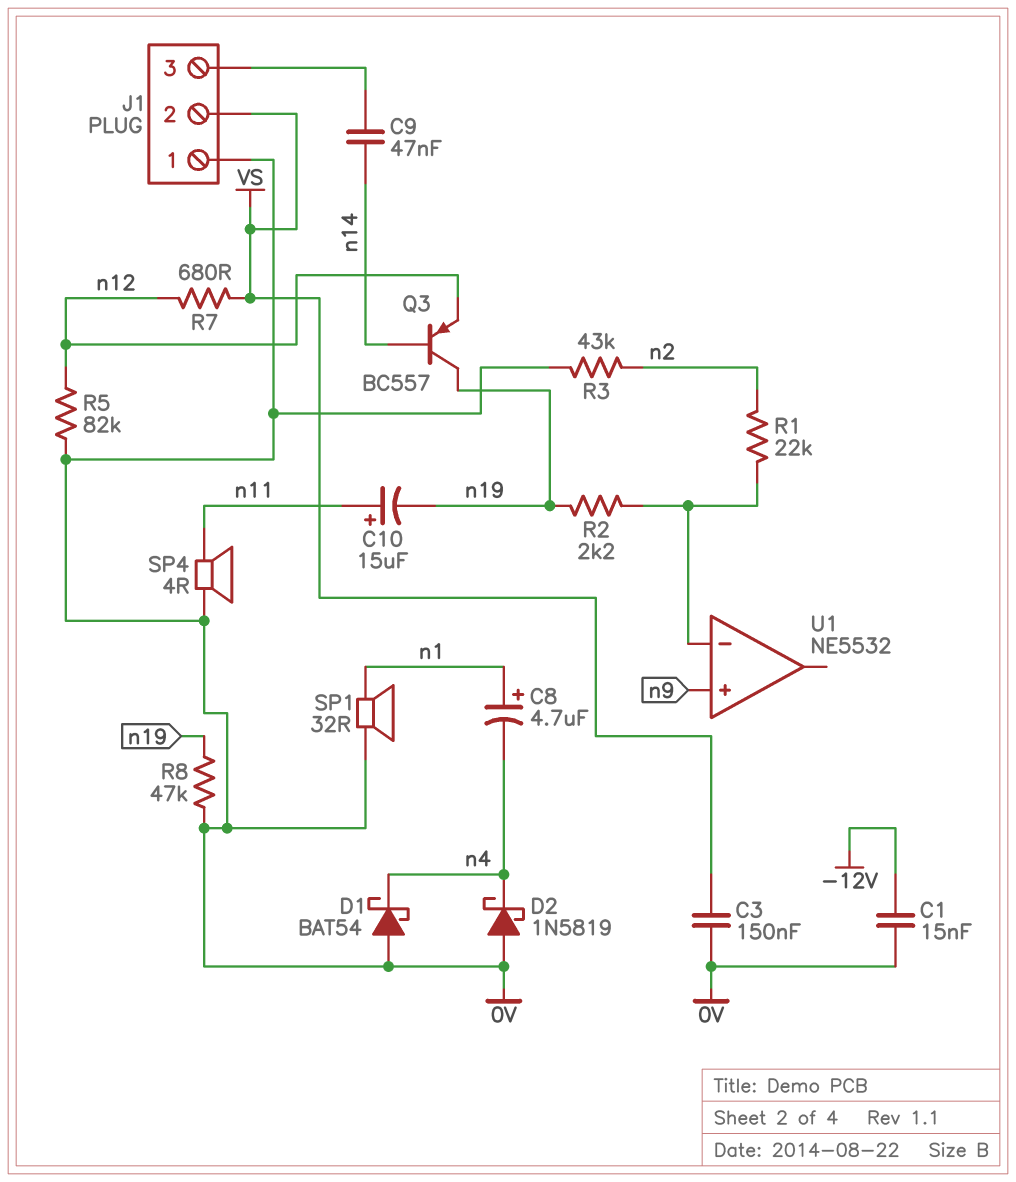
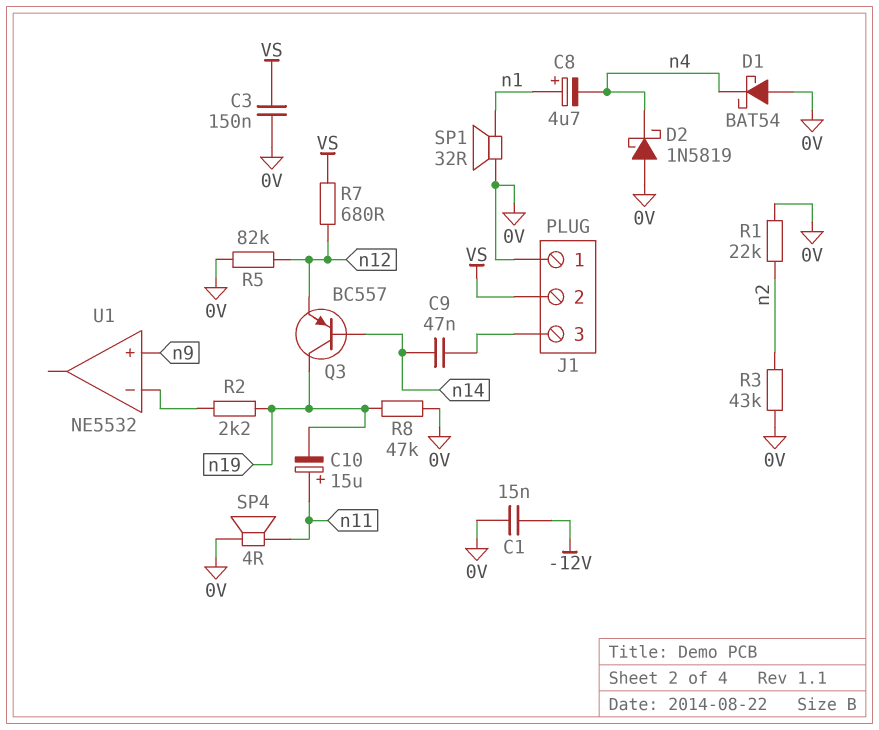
R1: 22k (U1/in-, n2) -> 22k (0V, n2)

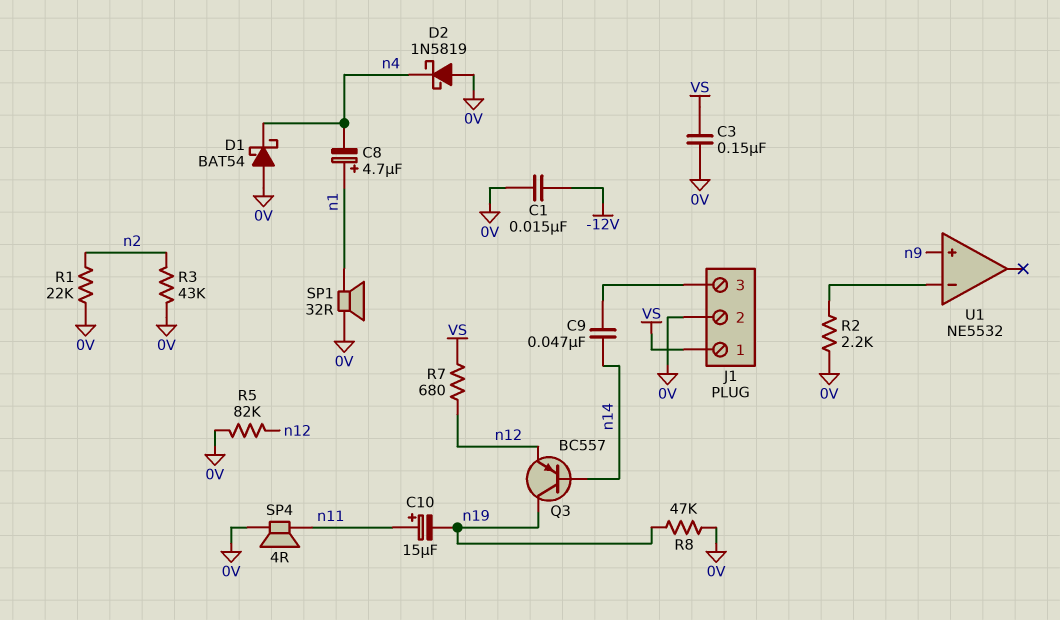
J1 pin 1: 0V -> VS
J1 pin 2: VS -> 0V
R2: 2.2k (U1/in-, n19) -> 2.2k (0V, U1/in-)

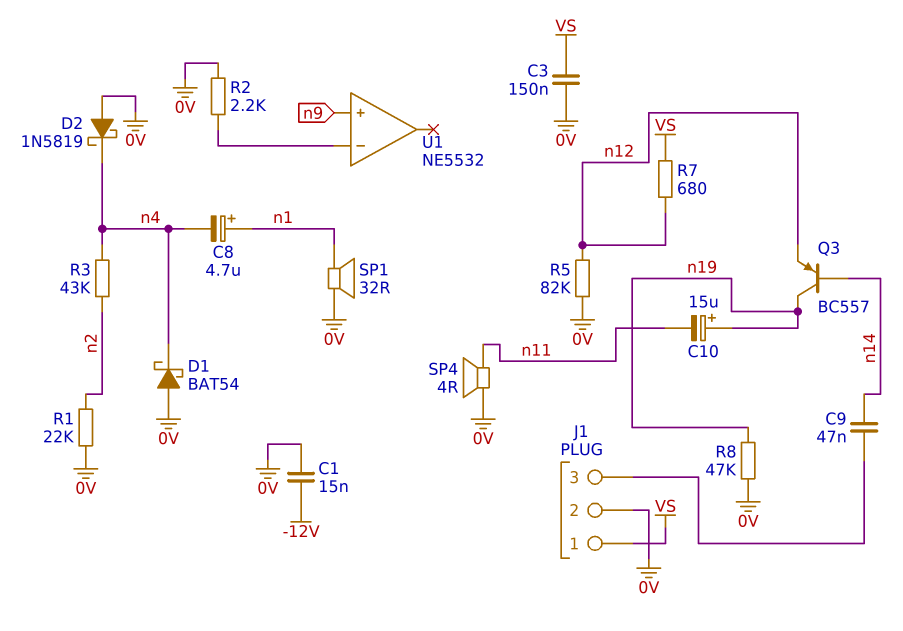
C10: 15uF (plus n11, minus n19) -> 15uF (plus n19, minus n11)
R3: 43k (0V, n2) -> 43k (n2, n4)

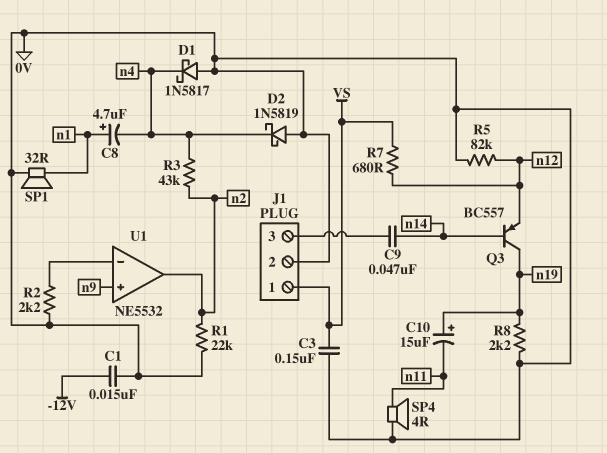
D1: schottky BAT54 (A 0V, K n4) -> schottky 1N5817 (A 0V, K n4)
R8: 47k (0V, n19) -> 2.2k (0V, n19)
U1 pin out: none -> n2

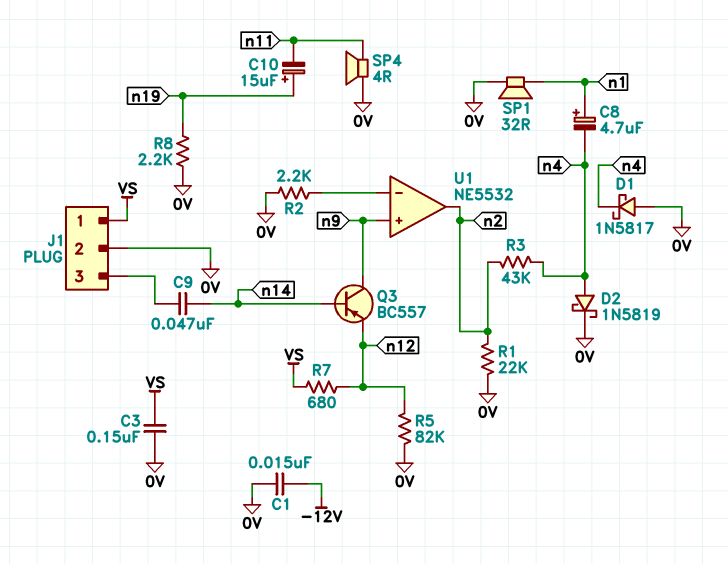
D2: schottky 1N5819 (A 0V, K n4) -> schottky 1N5819 (A n4, K 0V)
Q3: PNP BC557 (B n14, C n19, E n12) -> PNP BC557 (B n14, C n9, E n12)

